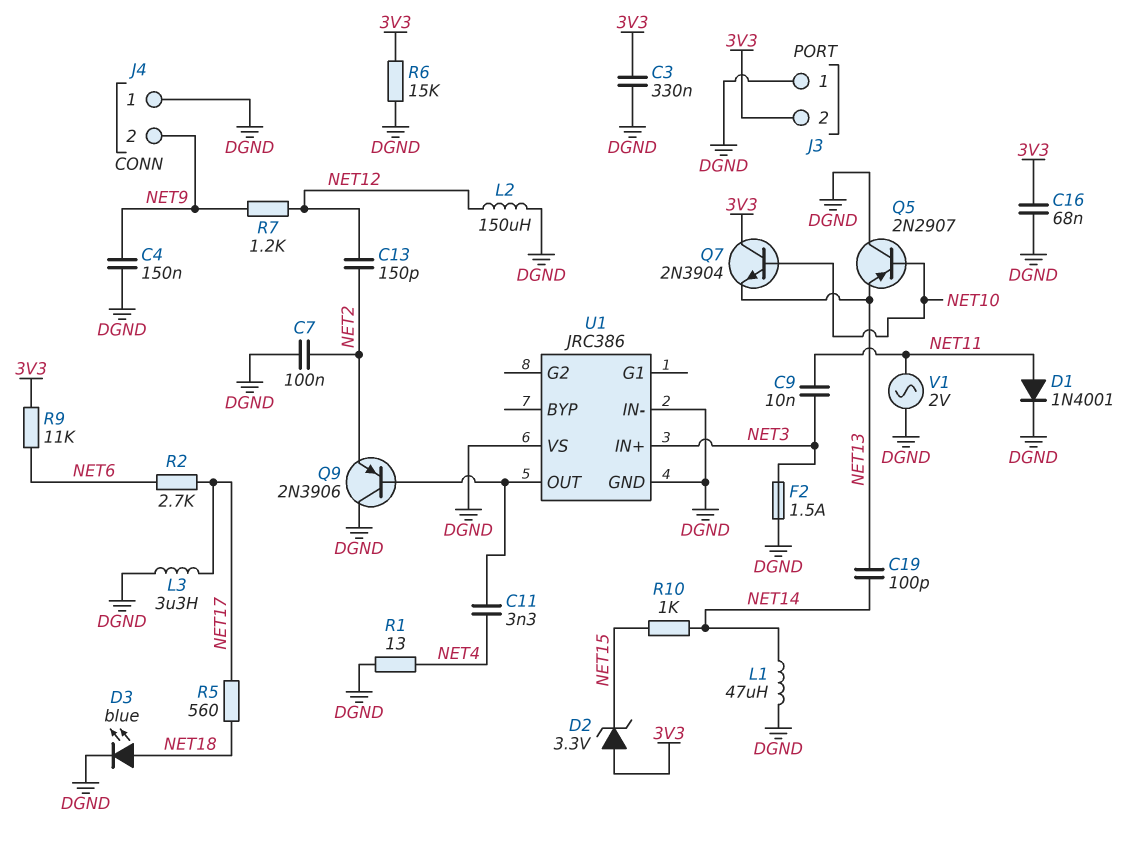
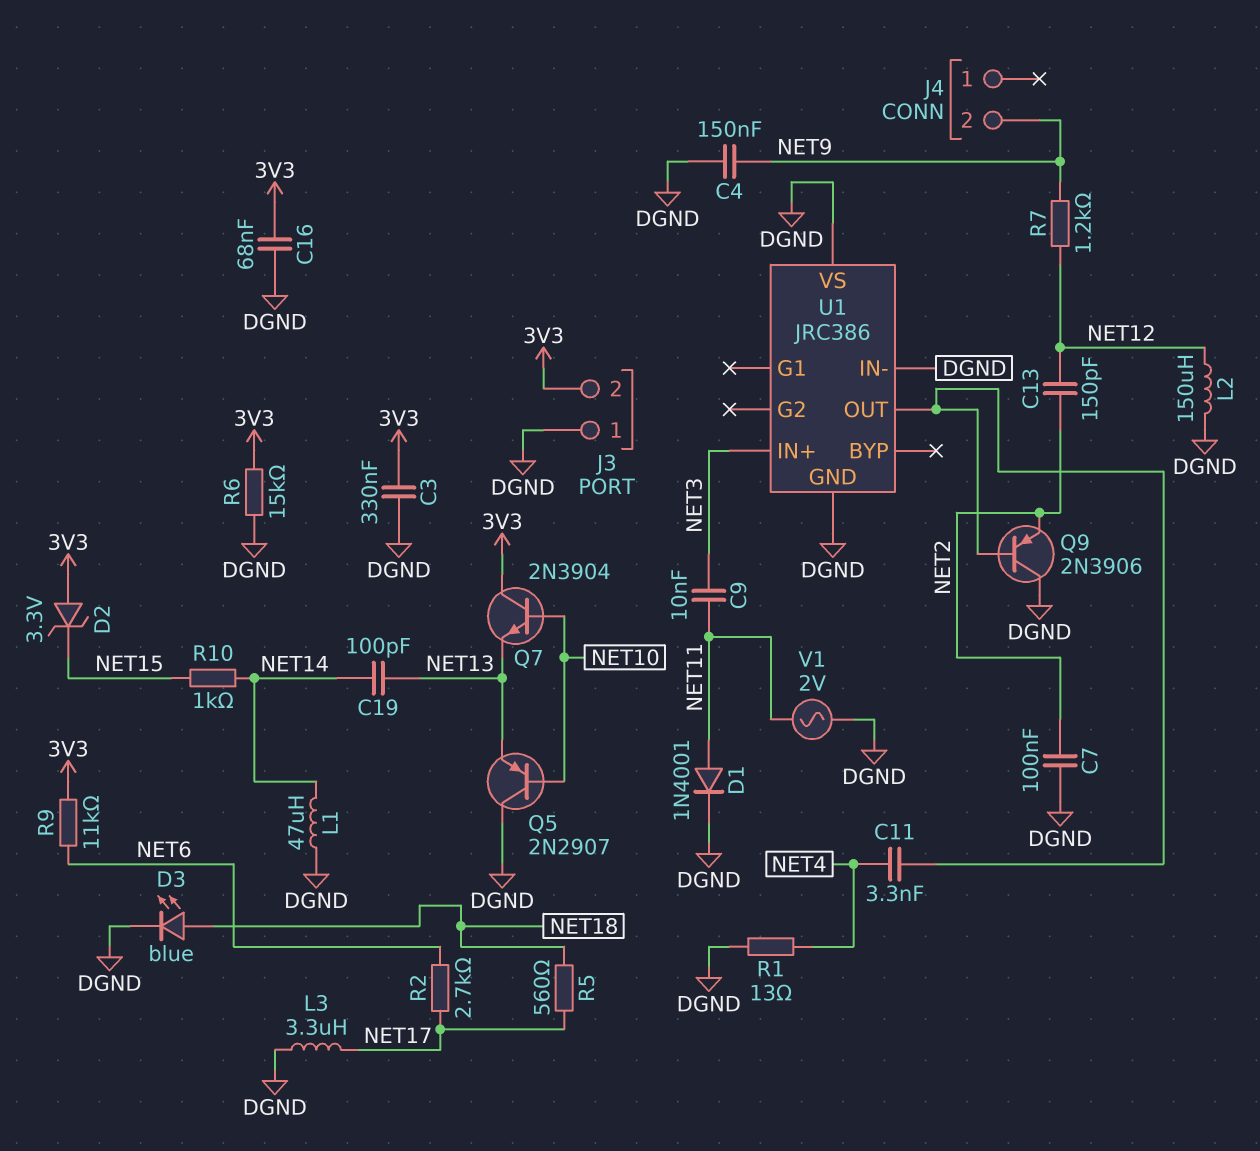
F2: 1.5A (DGND, NET3) -> none
J4 pin 1: DGND -> none

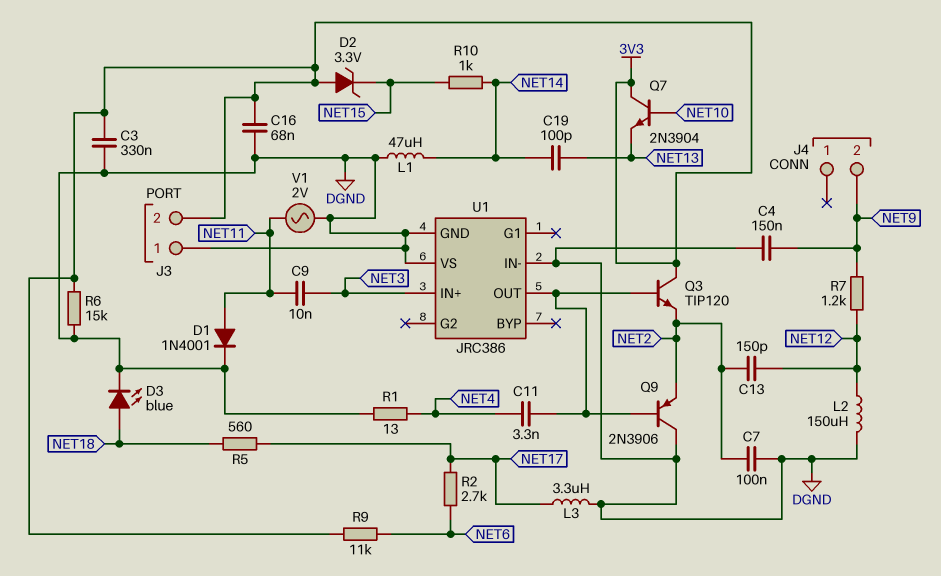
Q3: none -> NPN TIP120 (B U1/OUT, C 3V3, E NET2)
Q5: PNP 2N2907 (B NET10, C DGND, E NET13) -> none

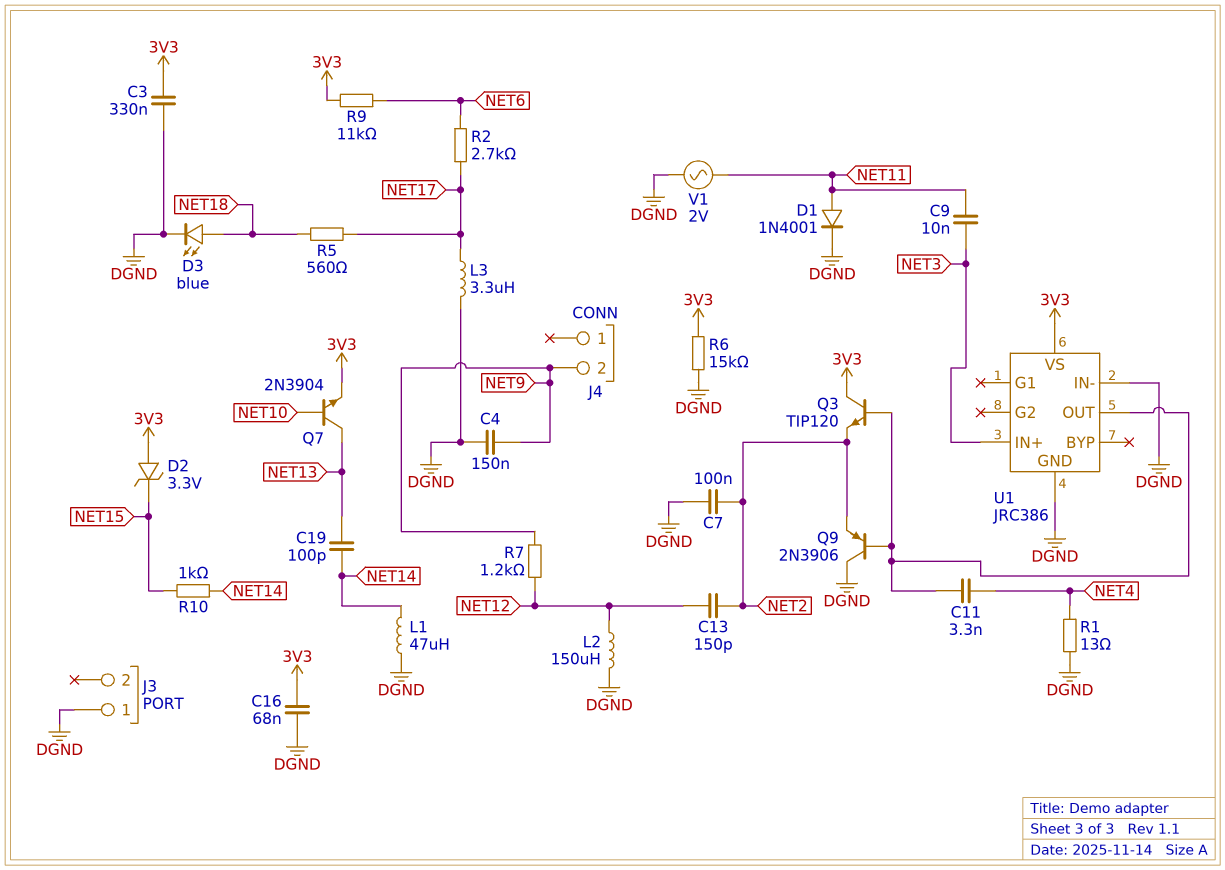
J3 pin 2: 3V3 -> none
Q7: NPN 2N3904 (B NET10, C 3V3, E NET13) -> NPN 2N3904 (B NET10, C NET13, E 3V3)
U1 pin VS: DGND -> 3V3

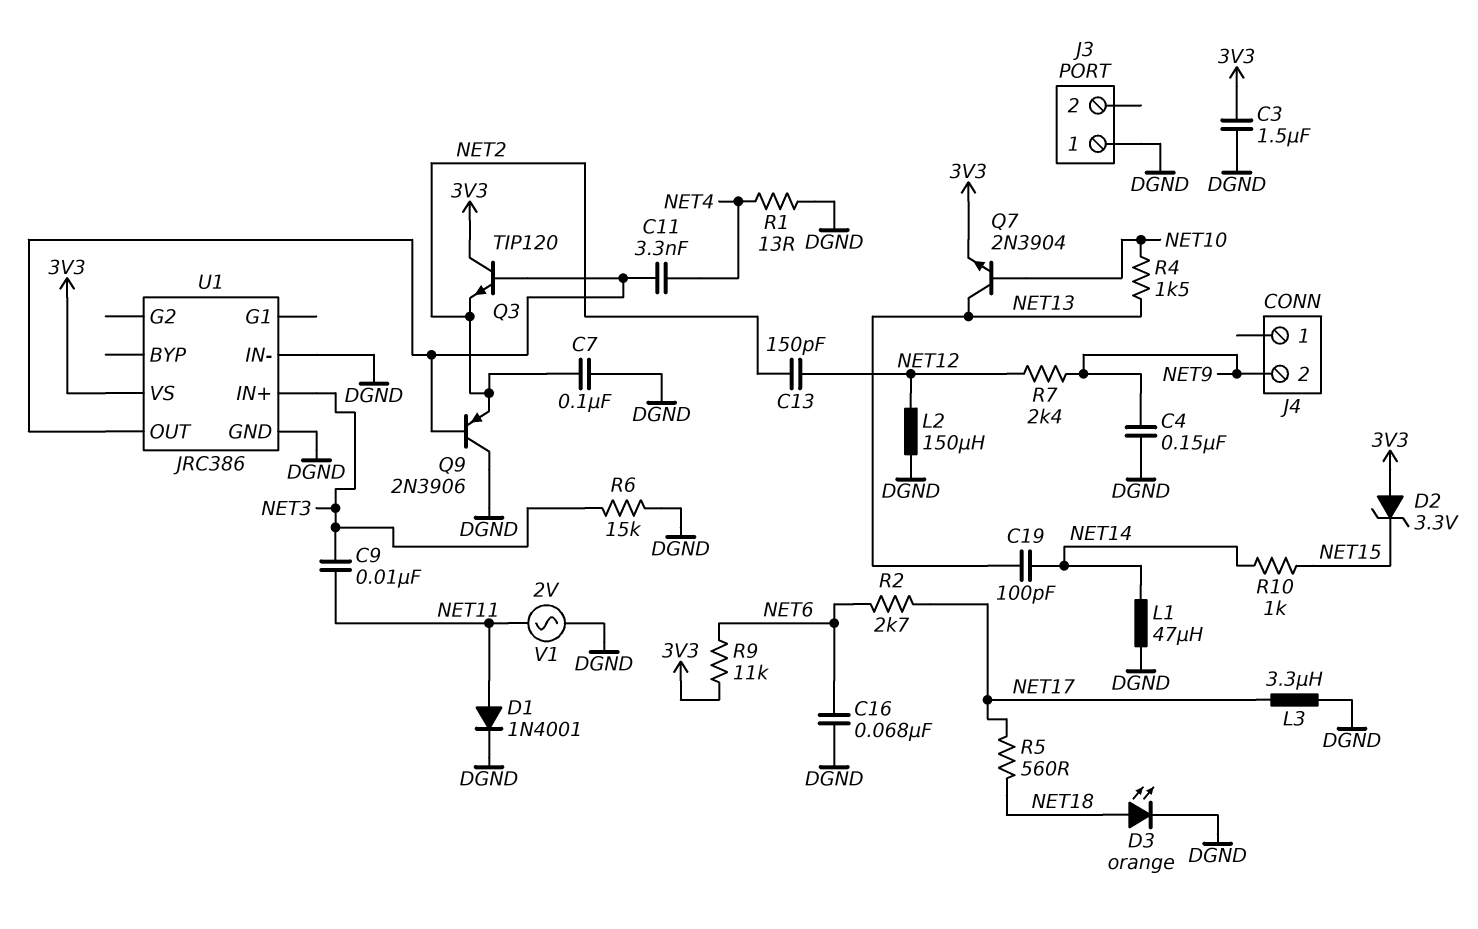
C3: 330nF (3V3, DGND) -> 1.5uF (3V3, DGND)
C16: 68nF (3V3, DGND) -> 68nF (DGND, NET6)
D3: LED blue (A NET18, K DGND) -> LED orange (A NET18, K DGND)
R4: none -> 1.5k (NET10, NET13)
R6: 15k (3V3, DGND) -> 15k (DGND, NET3)
R7: 1.2k (NET9, NET12) -> 2.4k (NET9, NET12)

